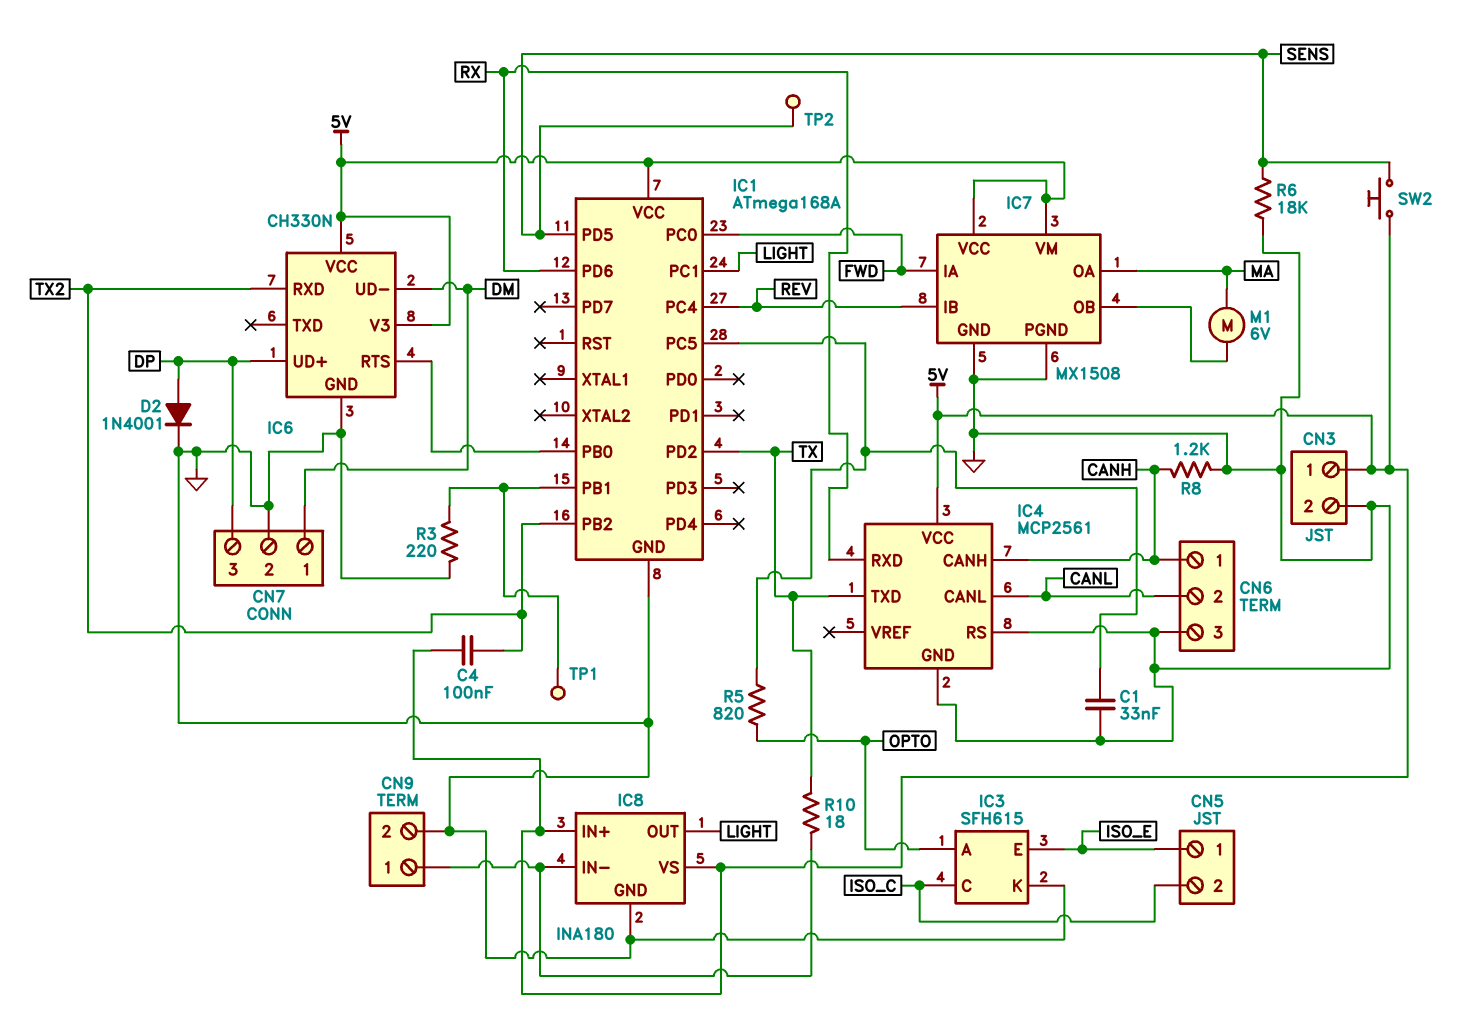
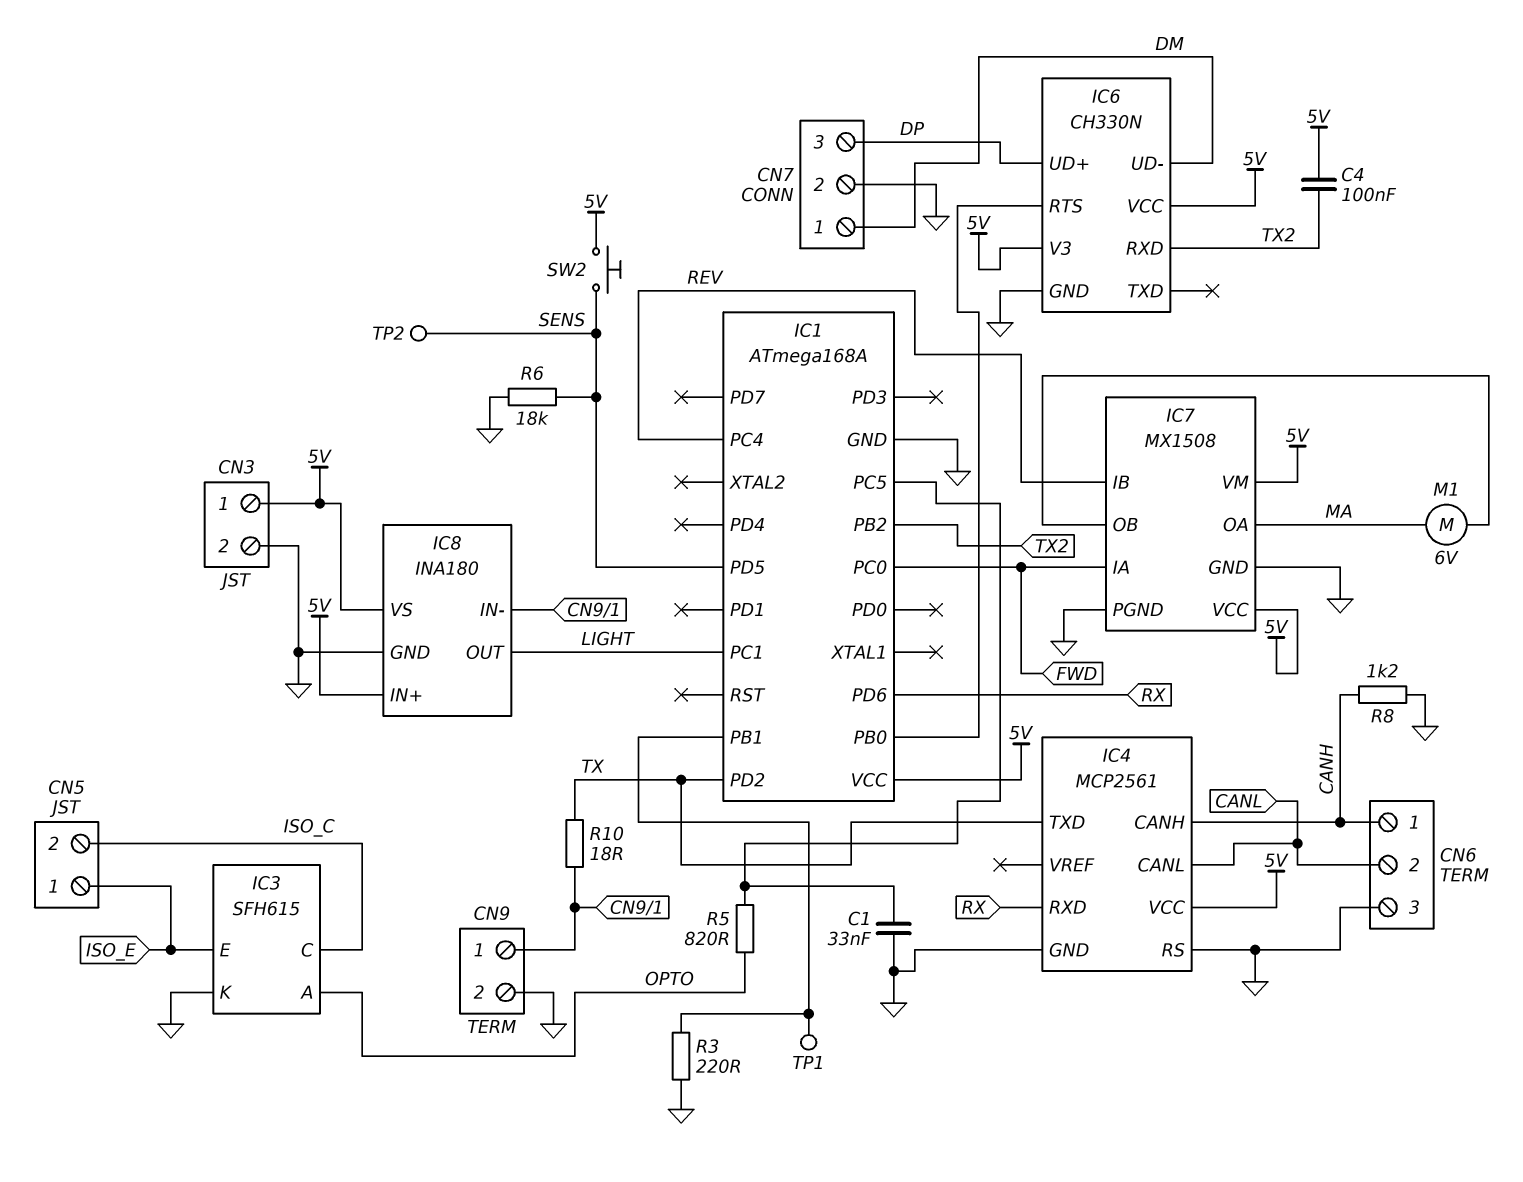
D2: diode 1N4001 (A DP, K GND) -> none

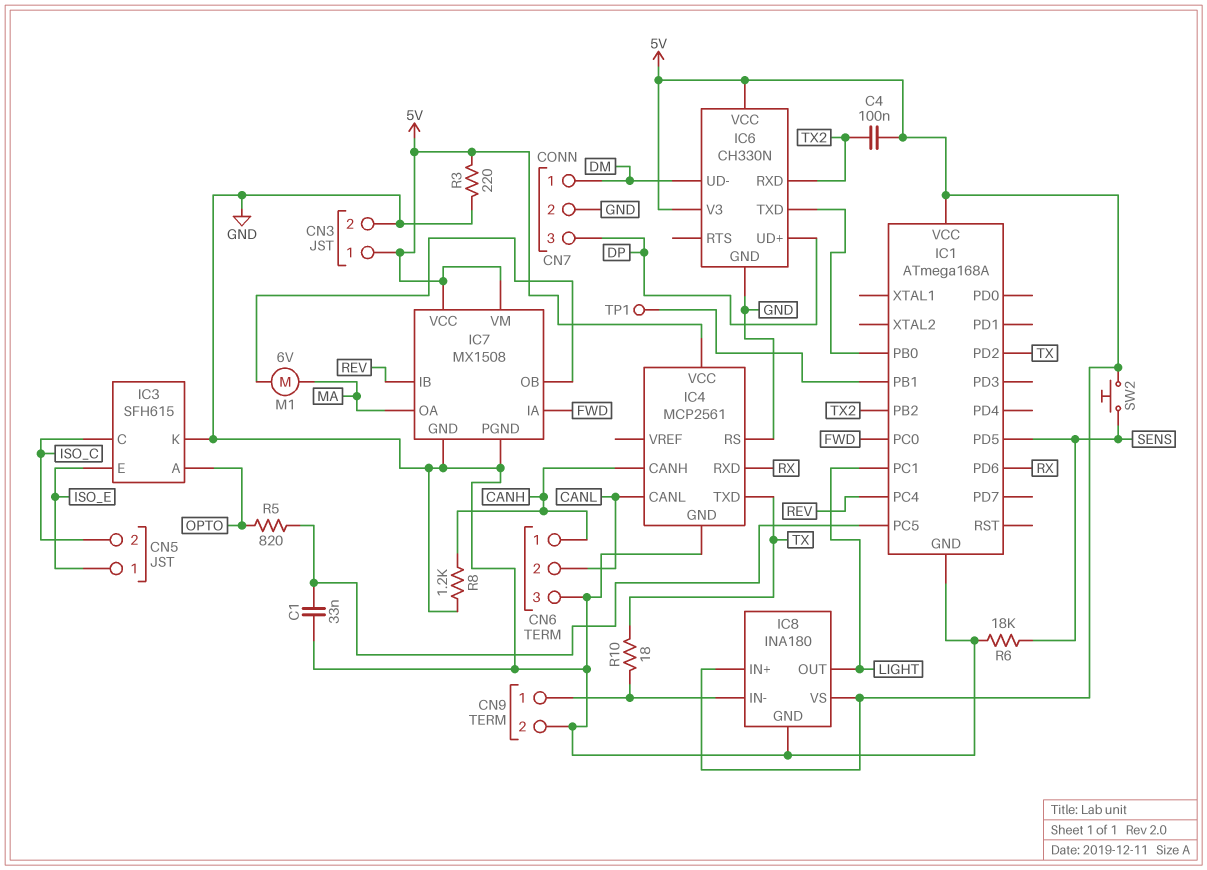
IC6 pin RTS: IC1/PB0 -> none
IC6 pin TXD: none -> IC1/PB0
R3: 220 (GND, IC1/PB1) -> 220 (5V, GND)
TP2: test point (SENS) -> none

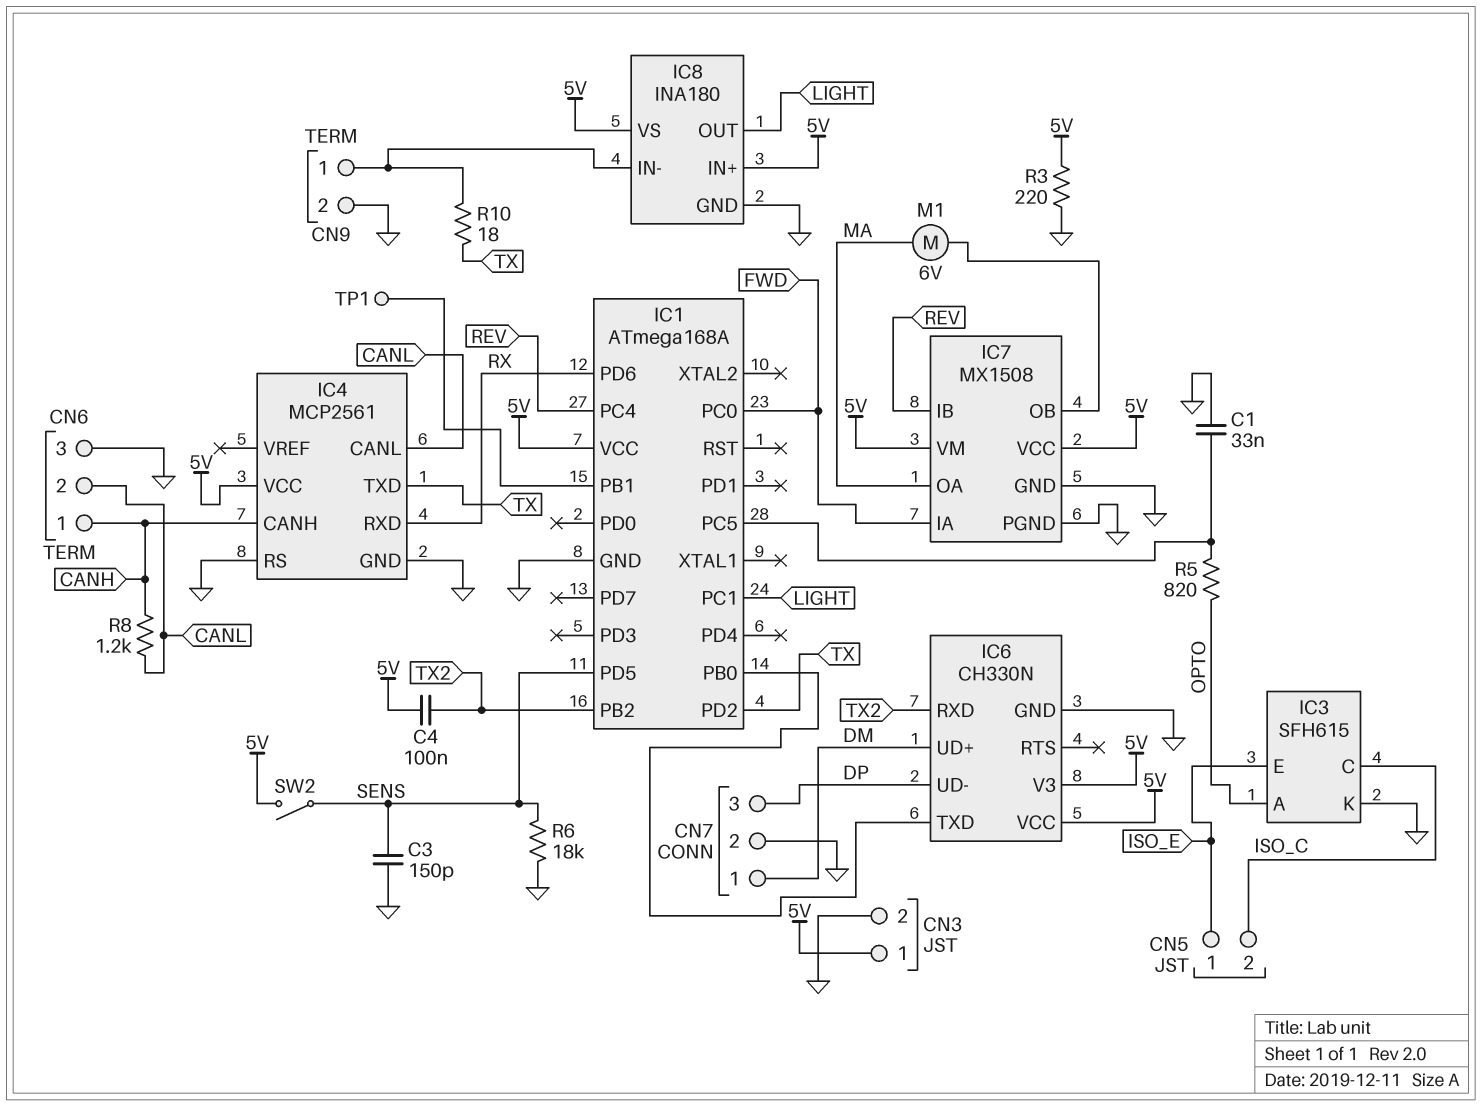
C3: none -> 150pF (GND, SENS)
IC6 pin UD+: DP -> DM
IC6 pin UD-: DM -> DP
R8: 1.2k (CANH, GND) -> 1.2k (CANH, CANL)
SW2: button (5V, SENS) -> switch (5V, SENS)

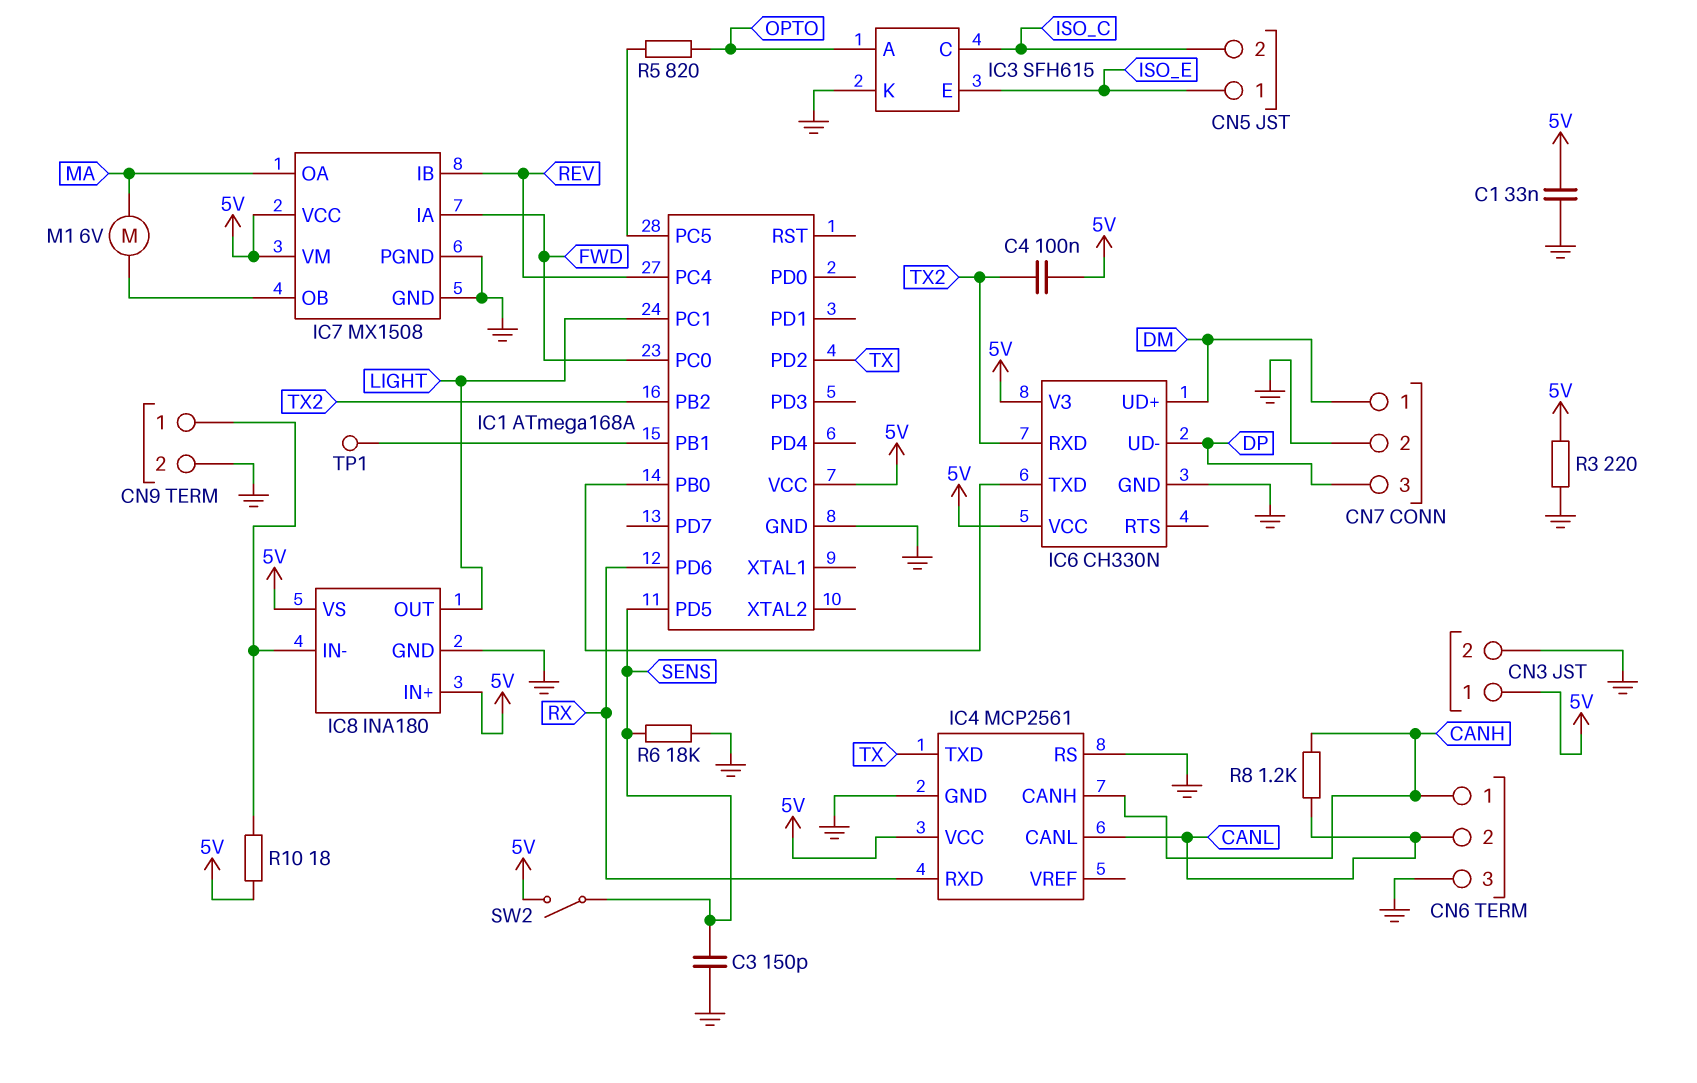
C1: 33nF (GND, IC1/PC5) -> 33nF (5V, GND)
R10: 18 (CN9/1, TX) -> 18 (5V, CN9/1)

